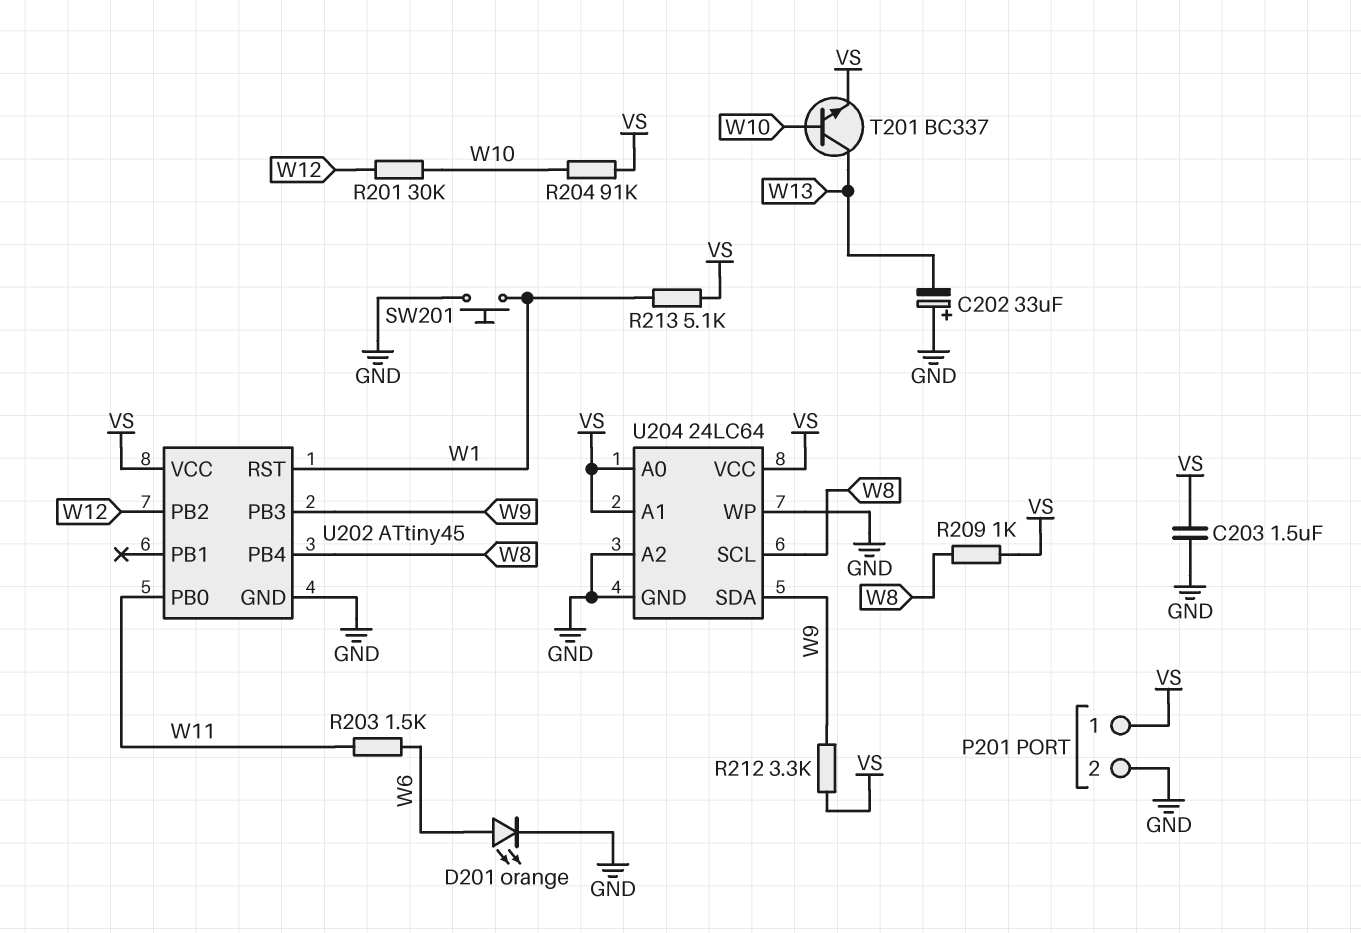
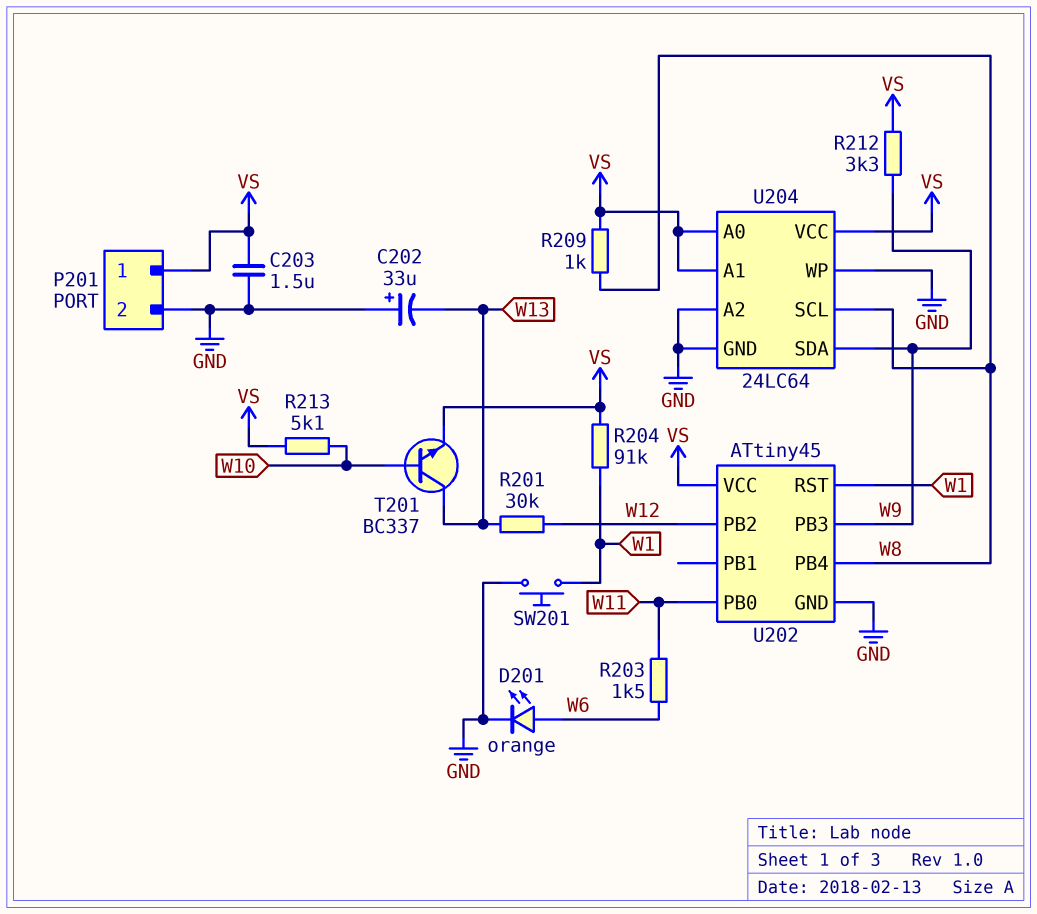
R201: 30k (W10, W12) -> 30k (W12, W13)
R204: 91k (VS, W10) -> 91k (VS, W1)
R213: 5.1k (VS, W1) -> 5.1k (VS, W10)

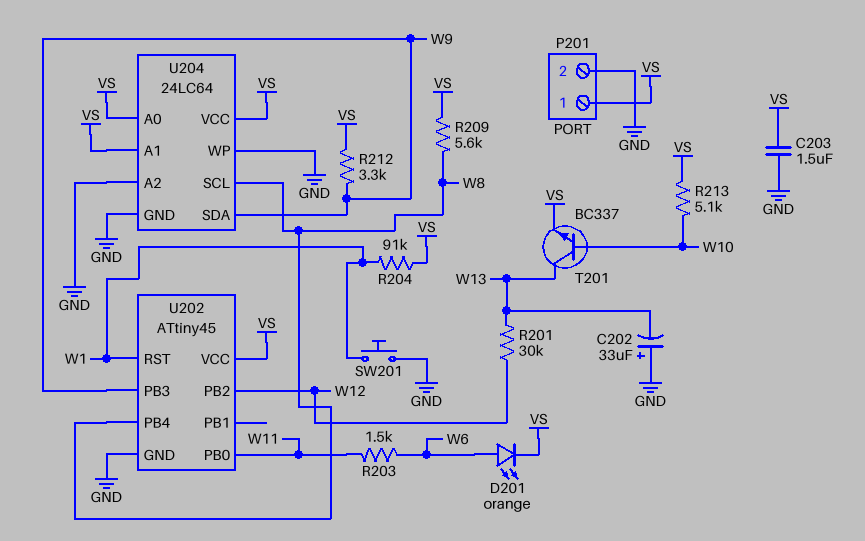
D201: LED orange (A W6, K GND) -> LED orange (A W6, K VS)
R209: 1k (VS, W8) -> 5.6k (VS, W8)

